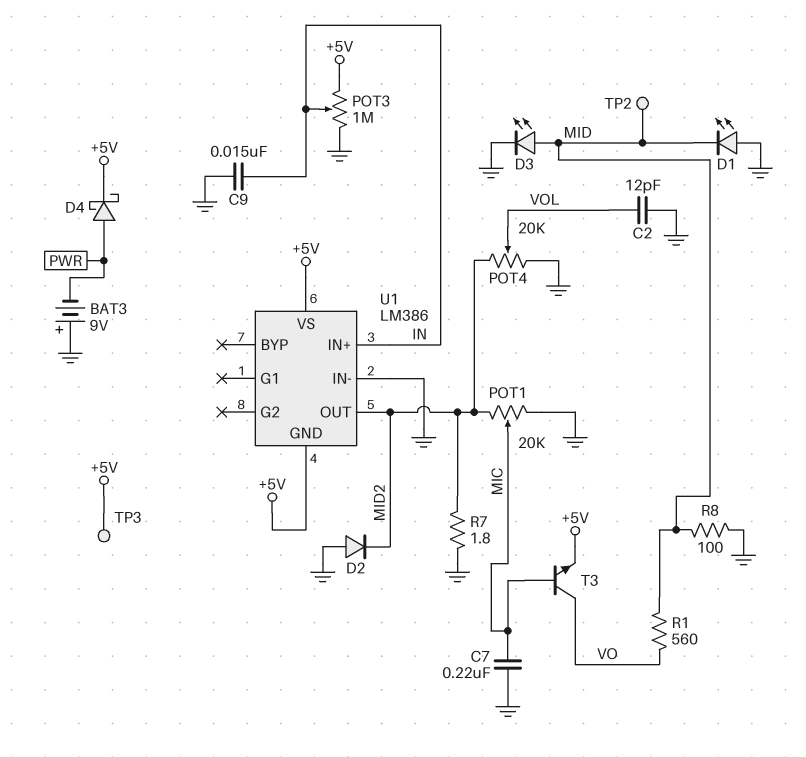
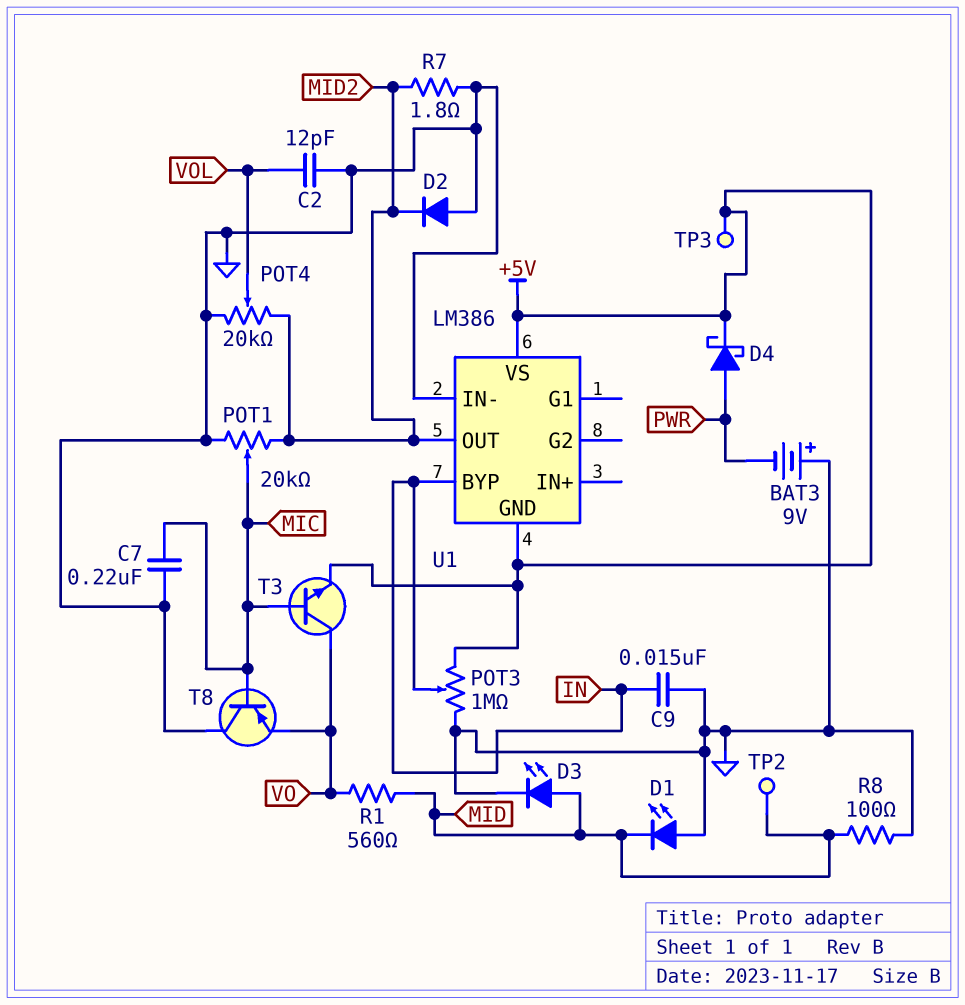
T8: none -> PNP (B MIC, C GND, E VO)
U1 pin BYP: none -> IN
U1 pin IN+: IN -> none

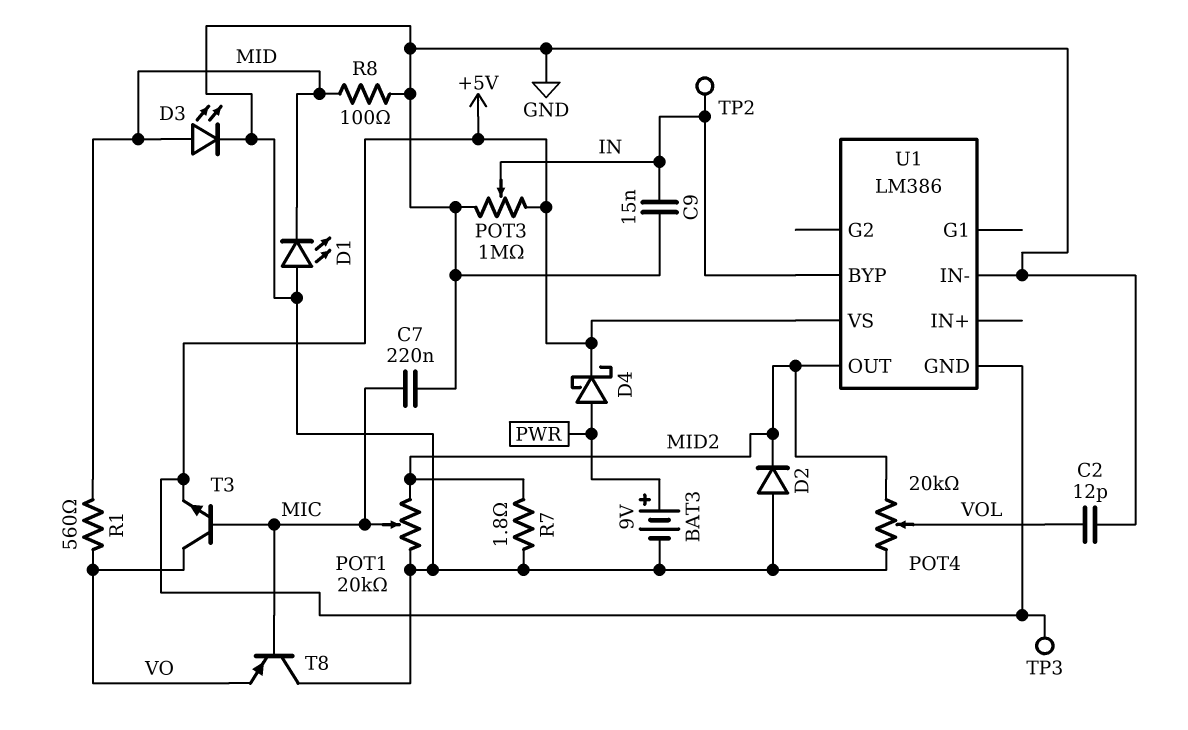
BAT3: 9V (plus GND, minus PWR) -> 9V (plus PWR, minus GND)
TP2: test point (MID) -> test point (IN)

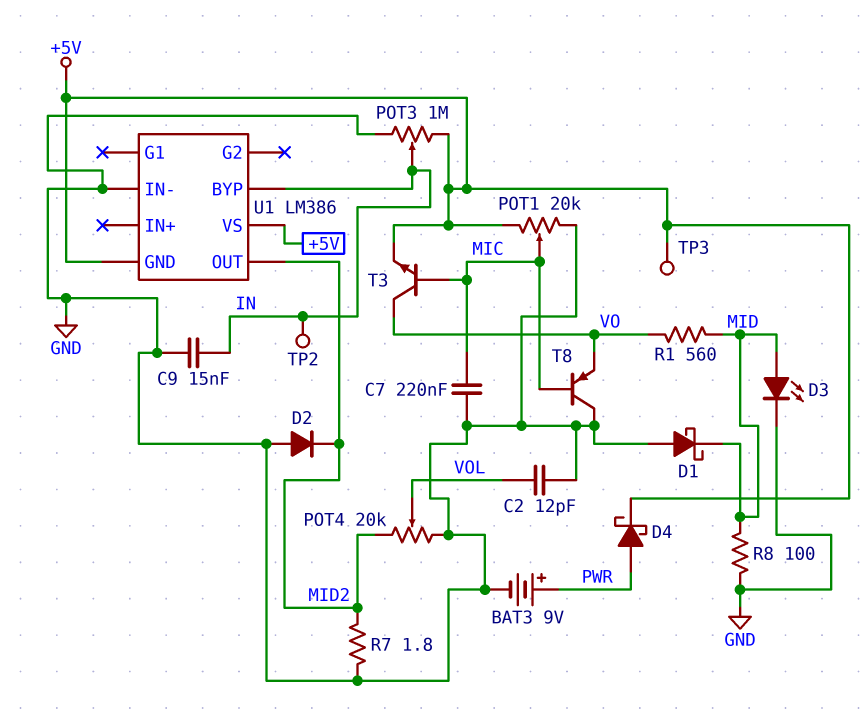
D1: LED (A GND, K MID) -> schottky (A GND, K MID)
POT1: 20k (GND, MID2, wiper MIC) -> 20k (+5V, GND, wiper MIC)

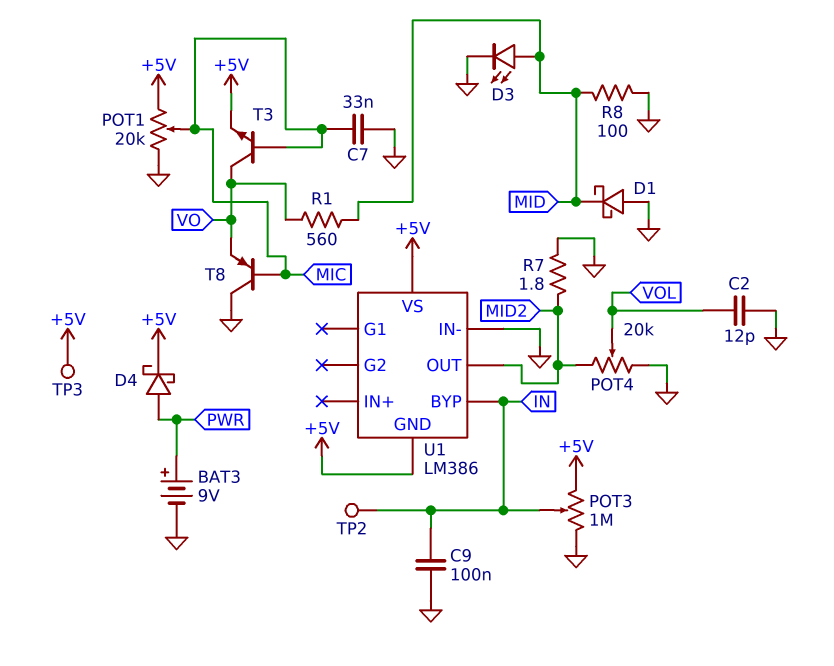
C7: 220nF (GND, MIC) -> 33nF (GND, MIC)
C9: 15nF (GND, IN) -> 100nF (GND, IN)
D2: diode (A GND, K MID2) -> none

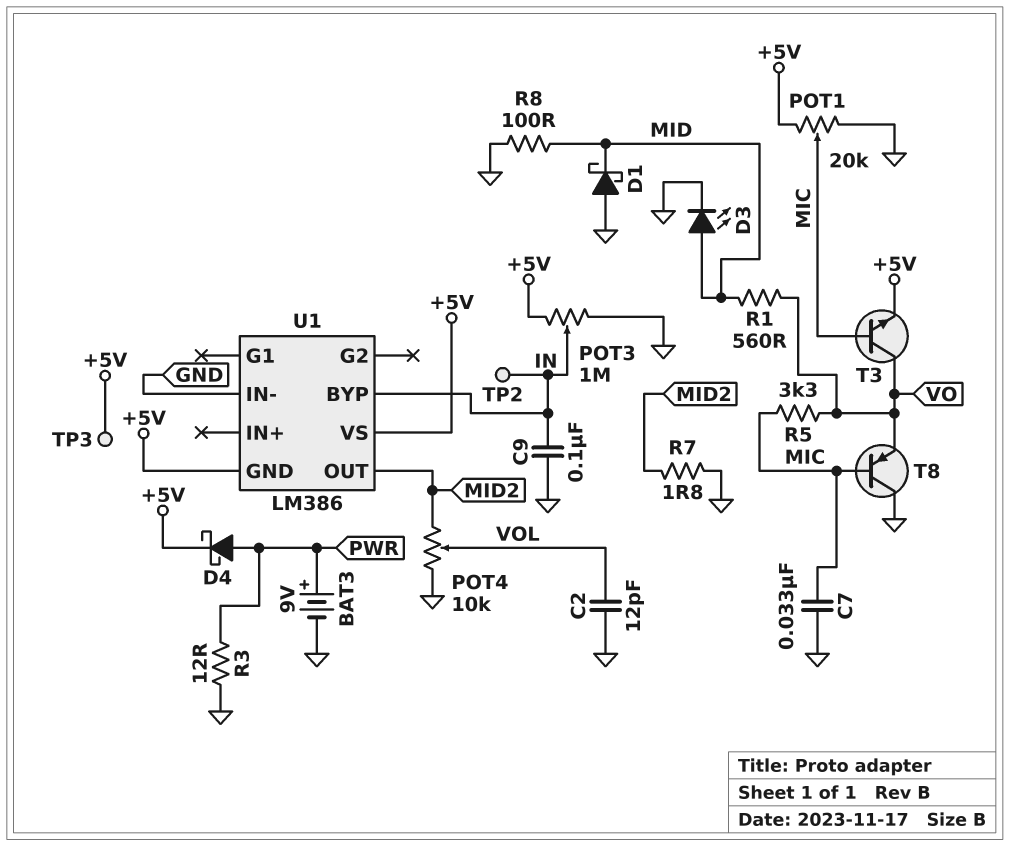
POT4: 20k (GND, MID2, wiper VOL) -> 10k (GND, MID2, wiper VOL)
R3: none -> 12 (GND, PWR)
R5: none -> 3.3k (MIC, VO)

